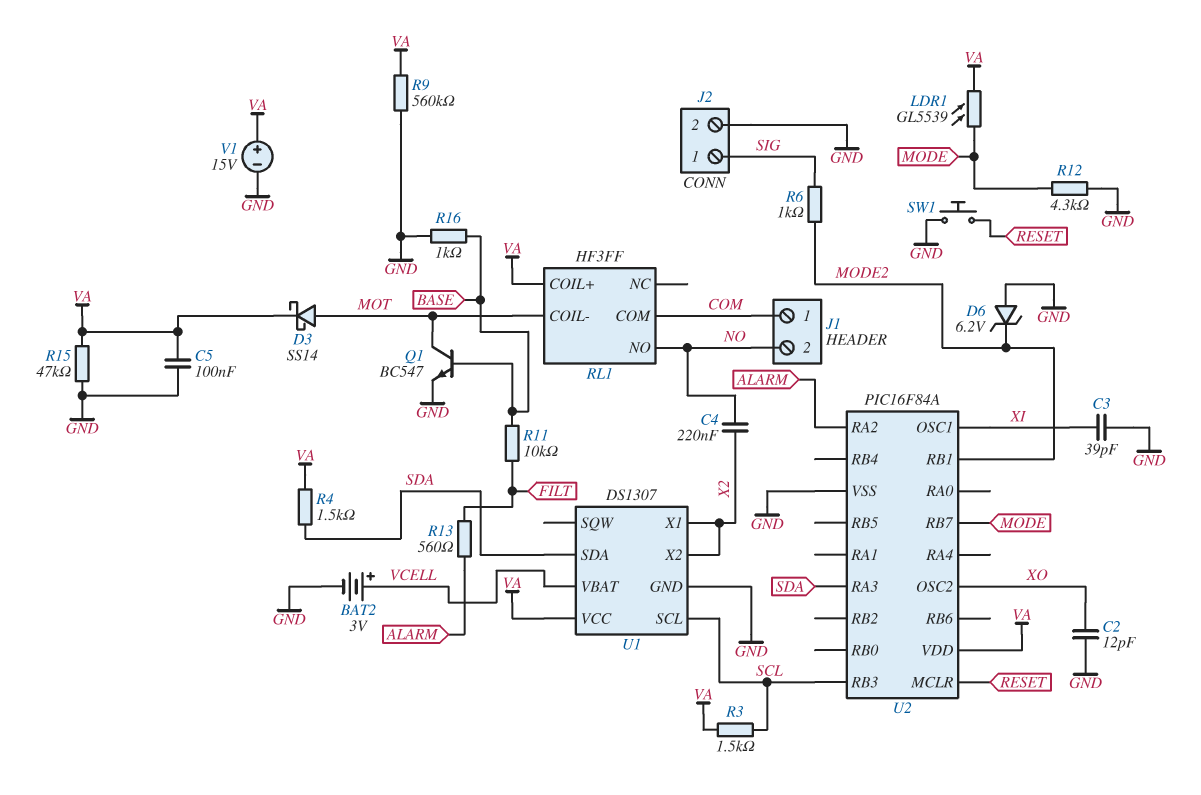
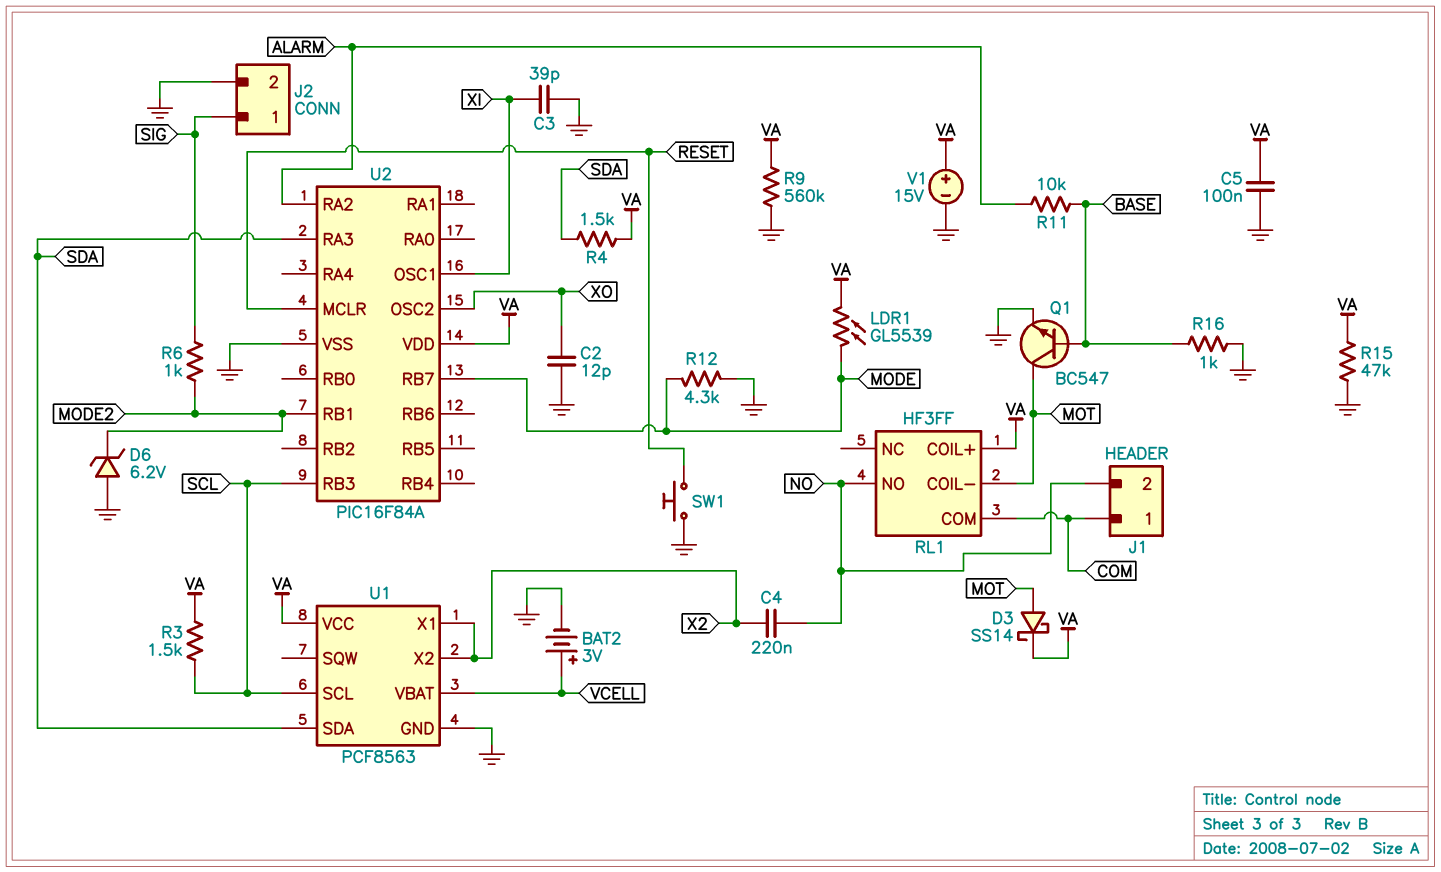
R11: 10k (BASE, FILT) -> 10k (ALARM, BASE)
R13: 560 (ALARM, FILT) -> none
U1: DS1307 -> PCF8563

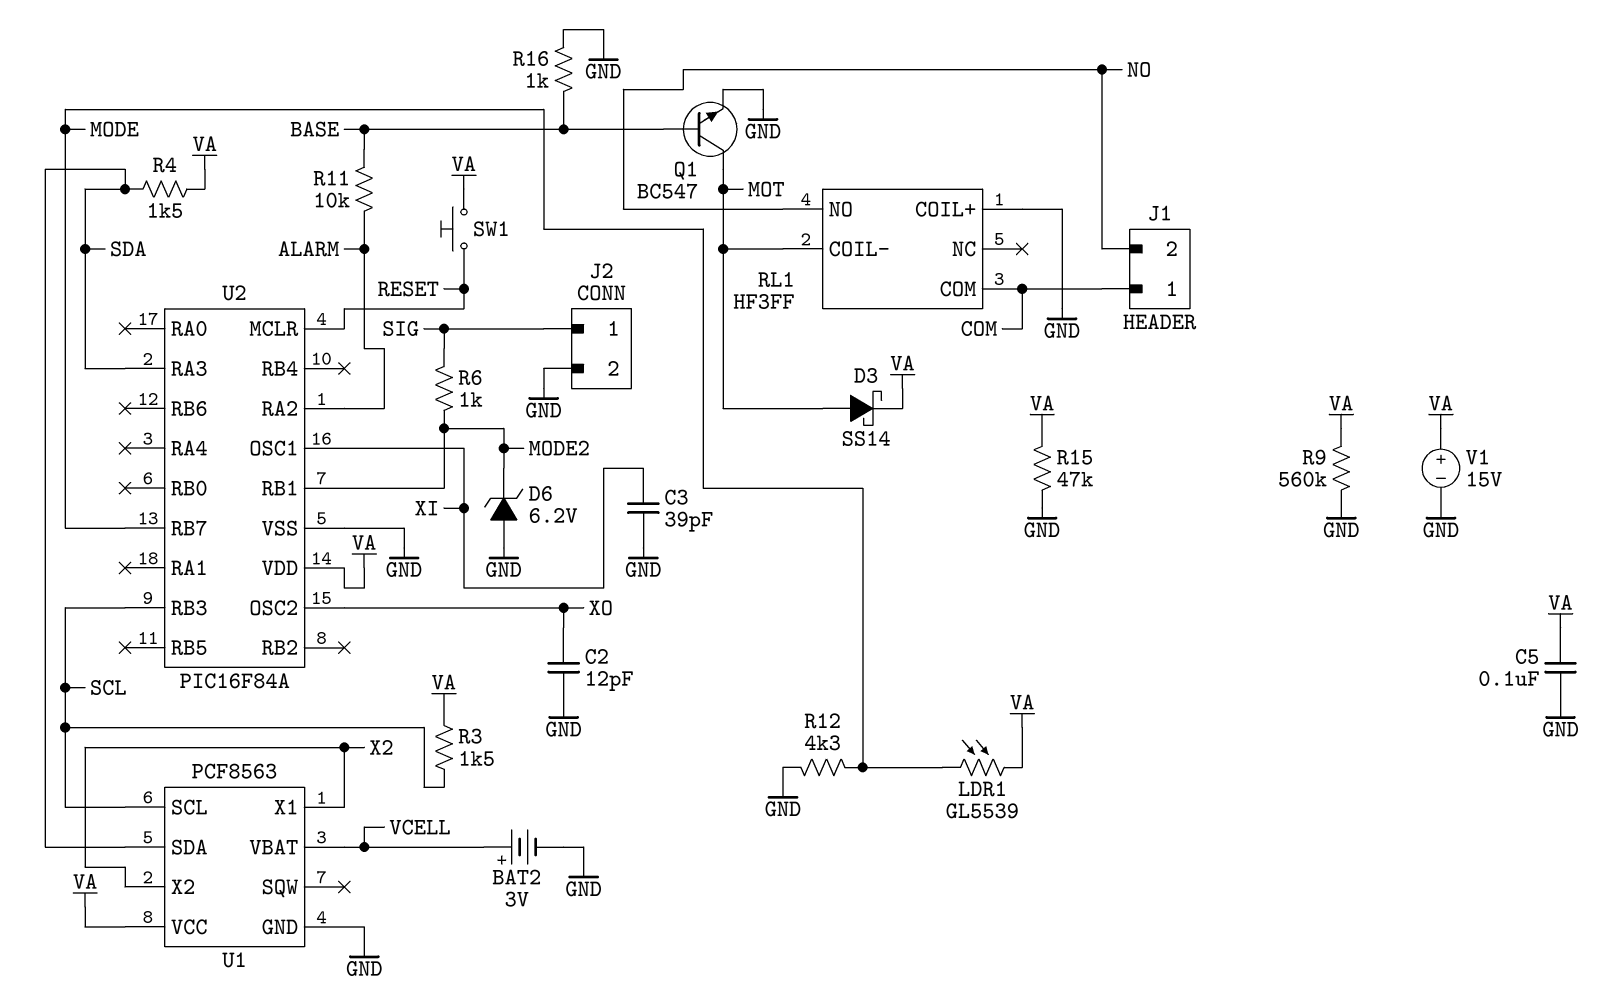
C4: 220nF (NO, X2) -> none
RL1 pin COIL+: VA -> GND
SW1: button (GND, RESET) -> button (RESET, VA)

